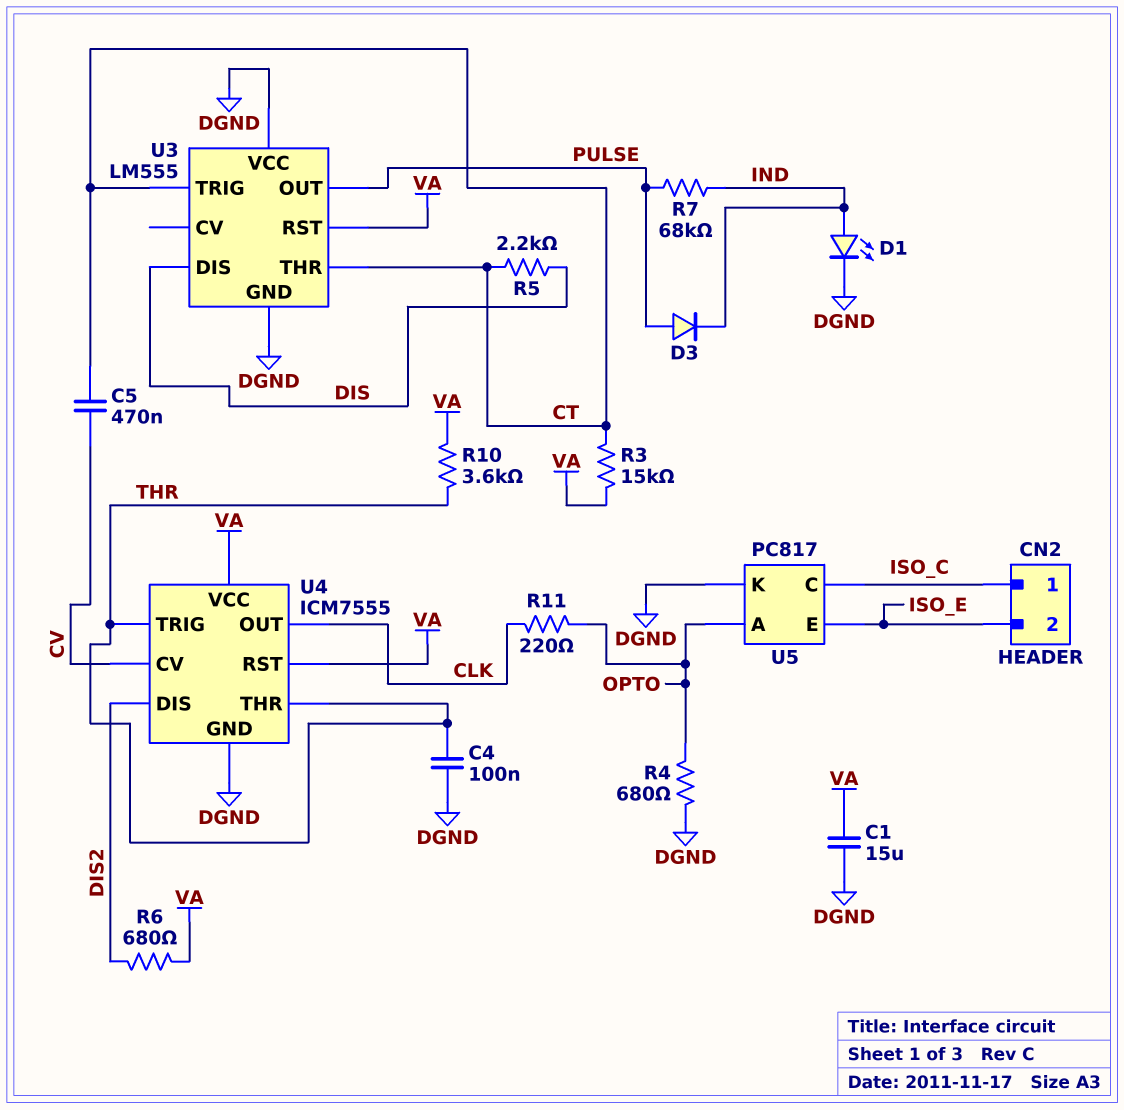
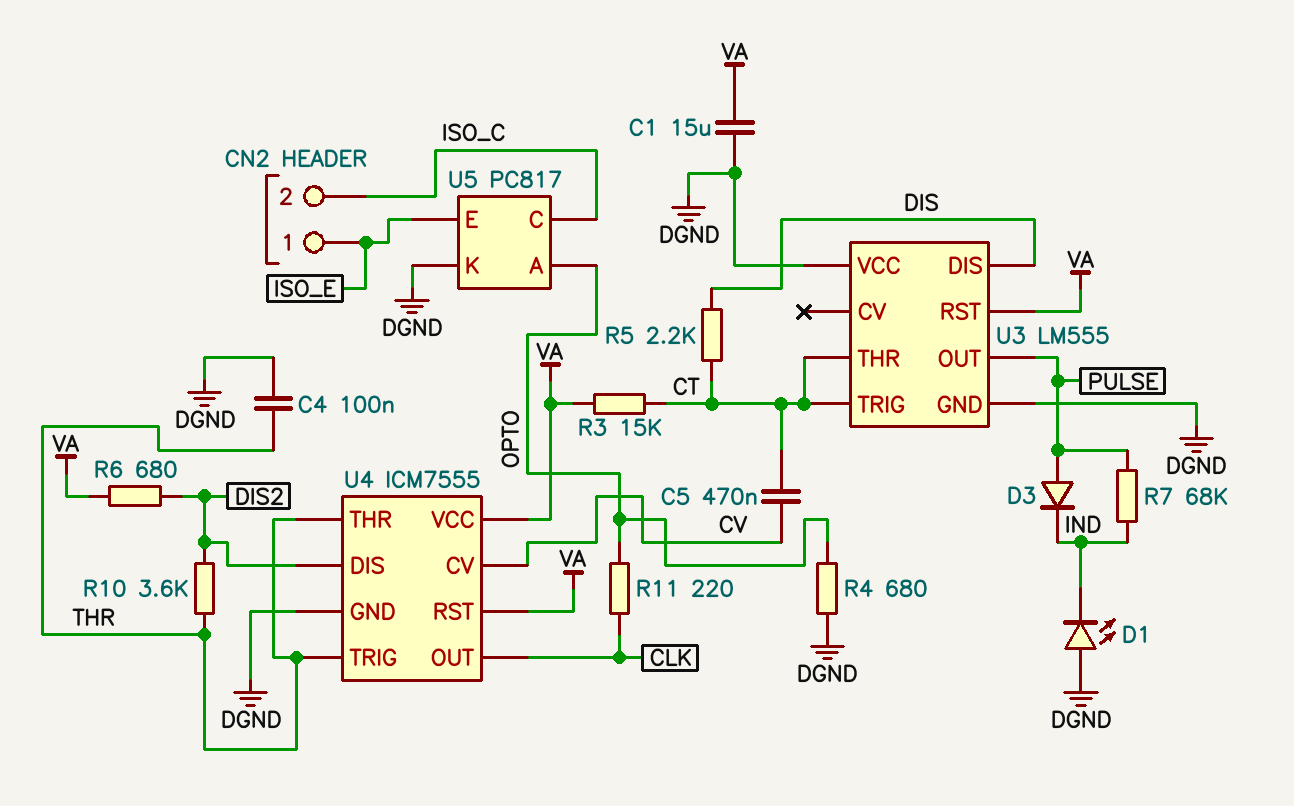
CN2 pin 1: ISO_C -> ISO_E
CN2 pin 2: ISO_E -> ISO_C
D1: LED (A IND, K DGND) -> LED (A DGND, K IND)
R10: 3.6k (THR, VA) -> 3.6k (DIS2, THR)

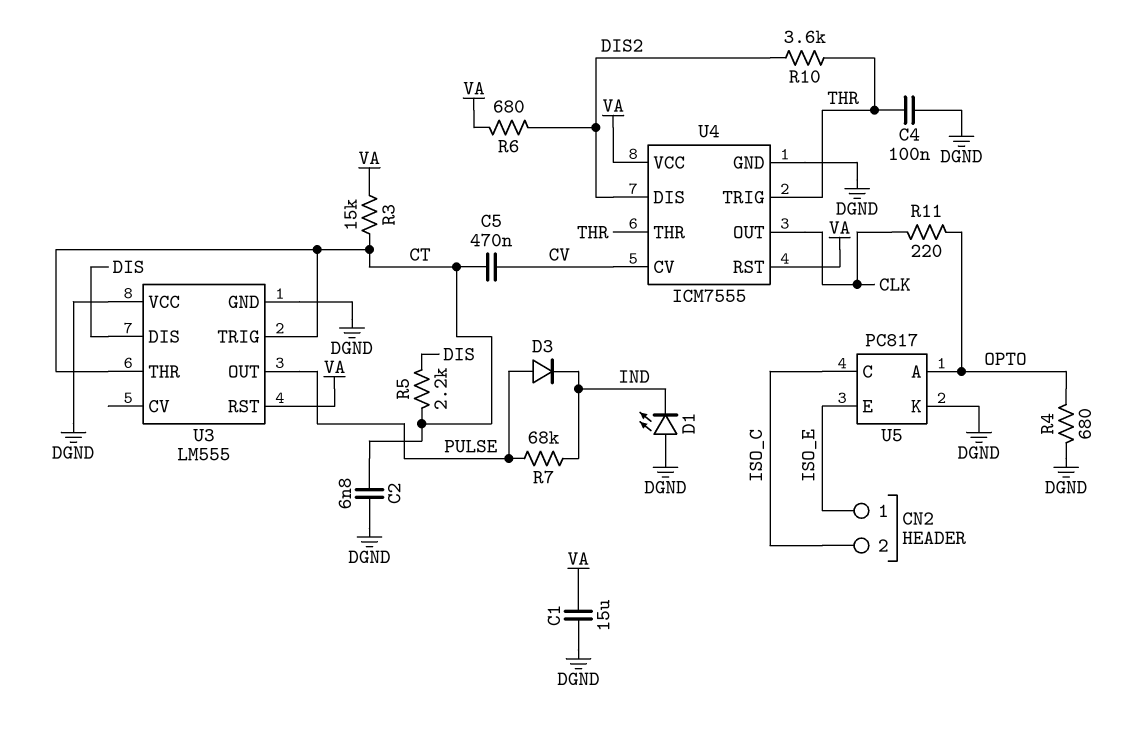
C2: none -> 6.8nF (CT, DGND)

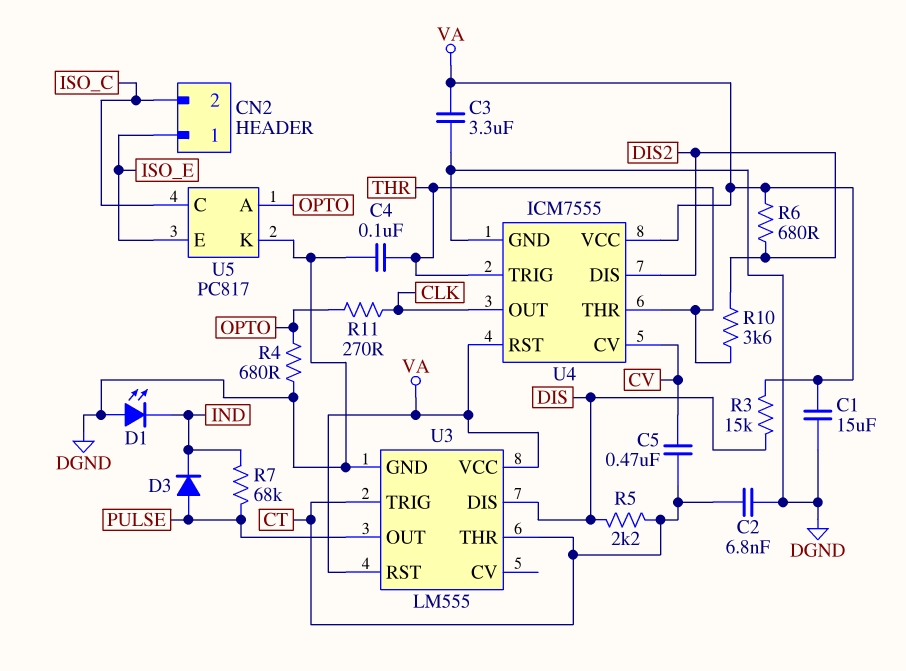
C3: none -> 3.3uF (DGND, VA)
R3: 15k (CT, VA) -> 15k (DIS, VA)
R11: 220 (CLK, OPTO) -> 270 (CLK, OPTO)
U3 pin VCC: DGND -> VA

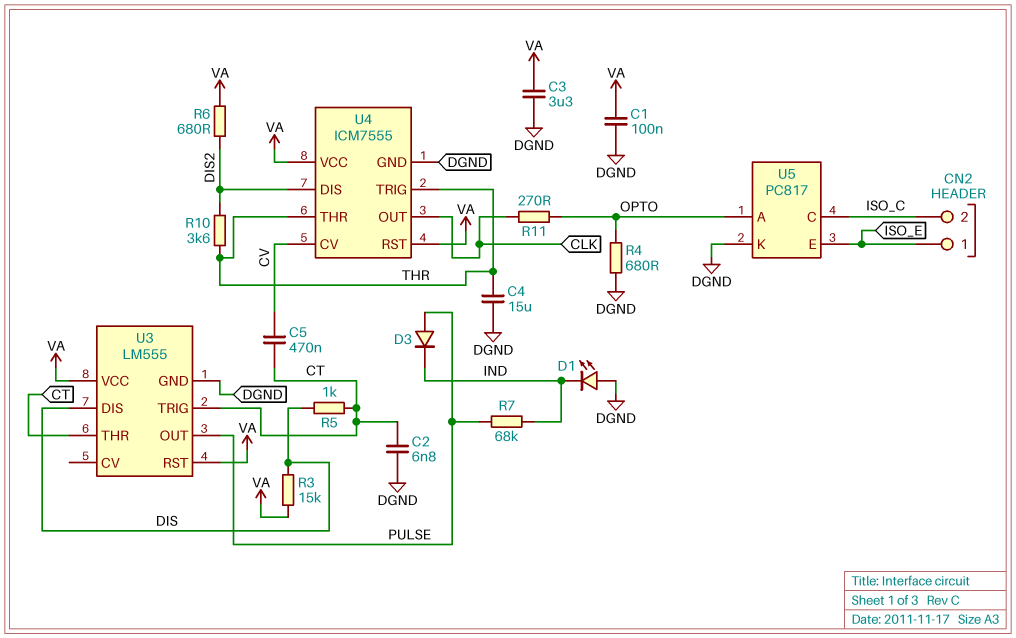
C1: 15uF (DGND, VA) -> 100nF (DGND, VA)
C4: 100nF (DGND, THR) -> 15uF (DGND, THR)
R5: 2.2k (CT, DIS) -> 1k (CT, DIS)

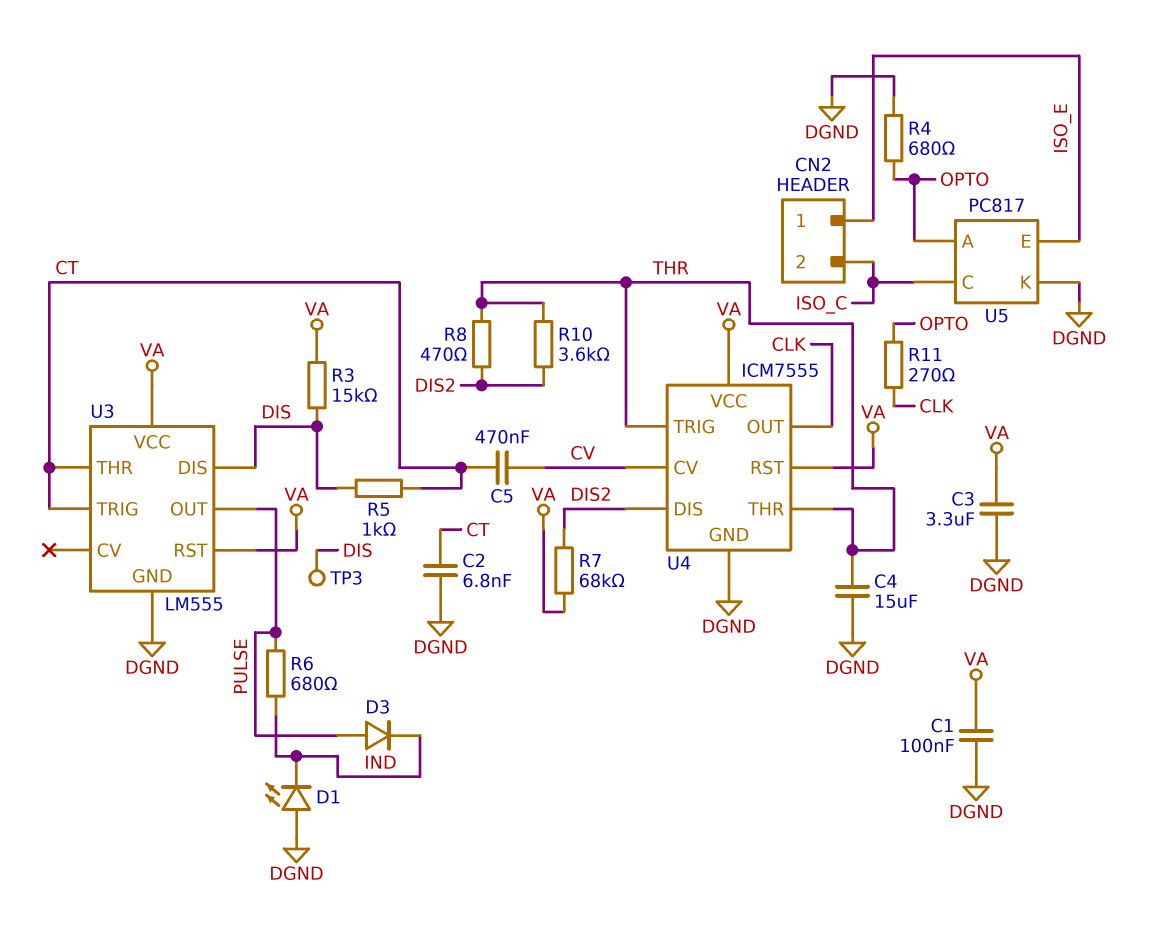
R6: 680 (DIS2, VA) -> 680 (IND, PULSE)
R7: 68k (IND, PULSE) -> 68k (DIS2, VA)
R8: none -> 470 (DIS2, THR)
TP3: none -> test point (DIS)

